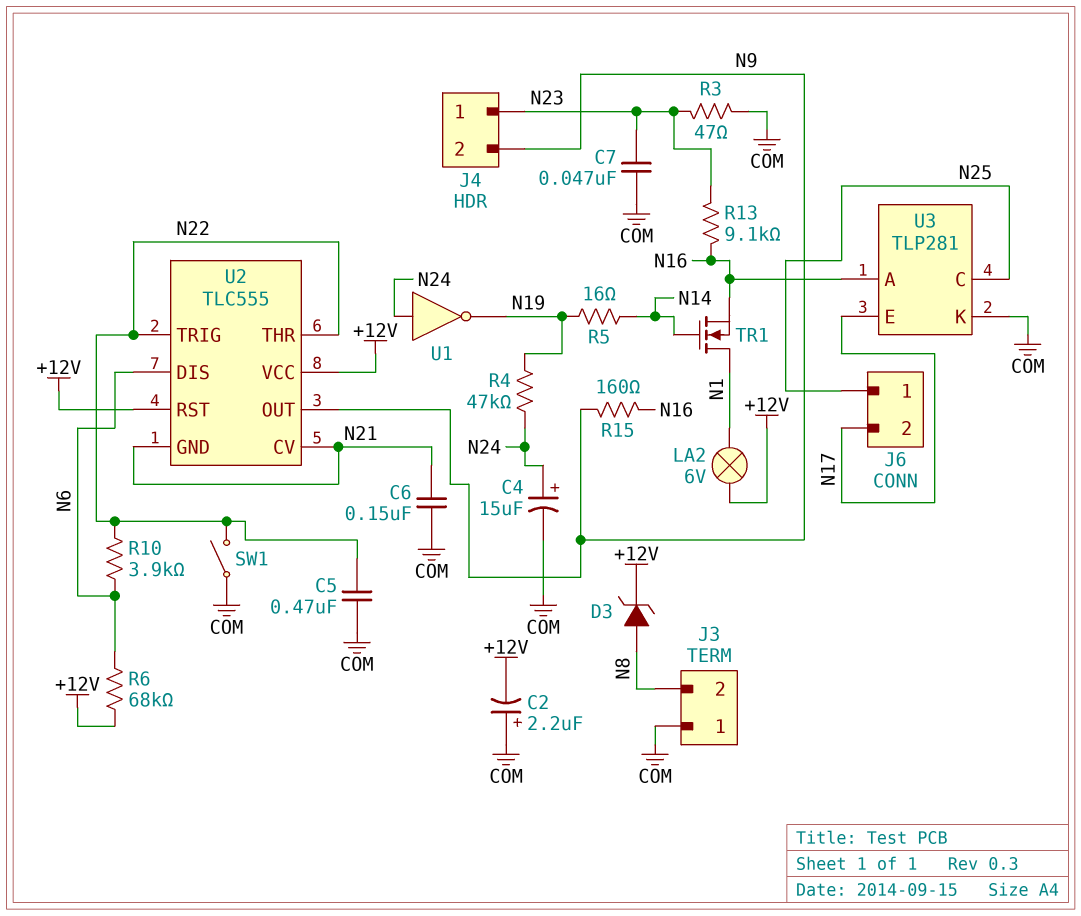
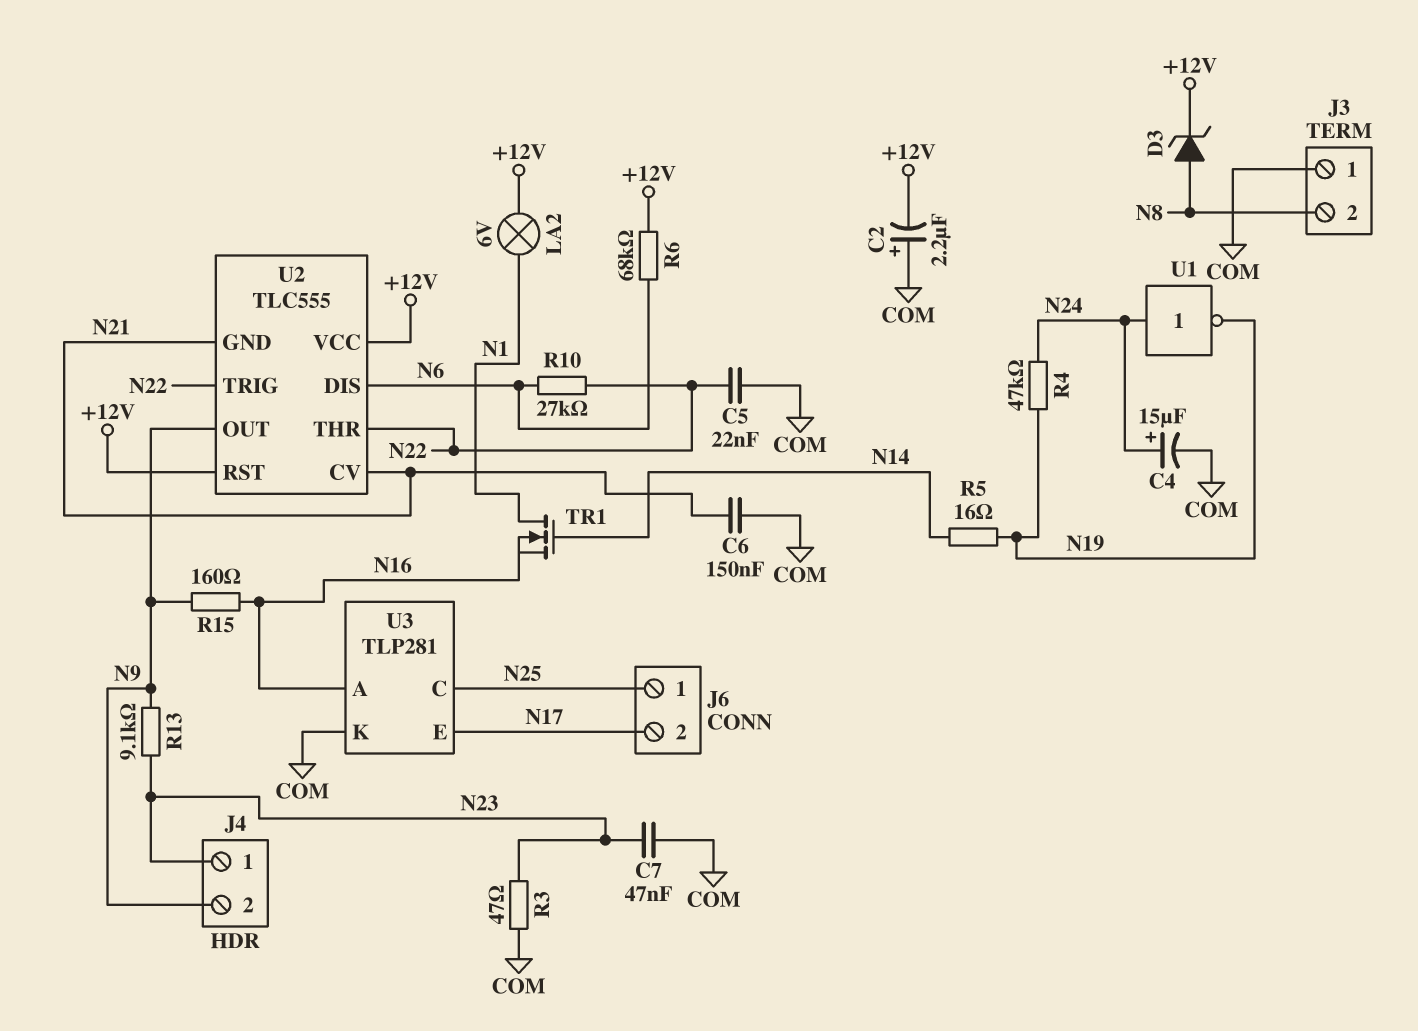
C5: 470nF (COM, N22) -> 22nF (COM, N22)
R10: 3.9k (N6, N22) -> 27k (N6, N22)
R13: 9.1k (N16, N23) -> 9.1k (N9, N23)
SW1: switch (COM, N22) -> none

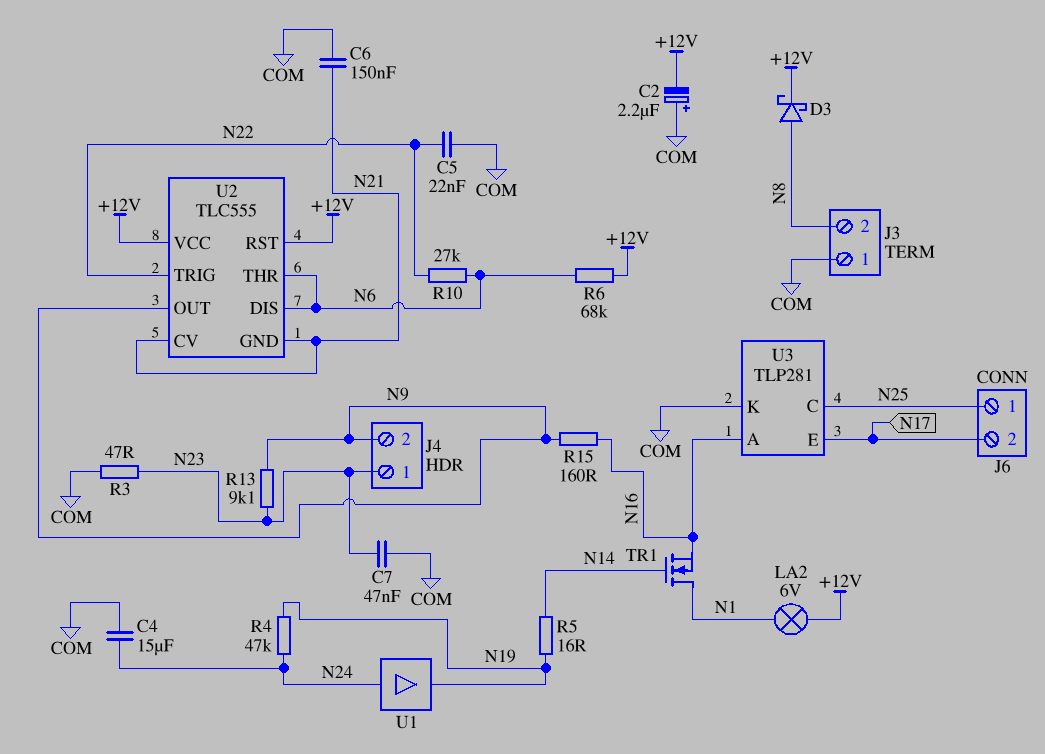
C4: 15uF (plus N24, minus COM) -> 15uF (COM, N24)
D3: zener (A N8, K +12V) -> schottky (A N8, K +12V)
U1: NOT (in N24, out N19) -> buffer (in N24, out N19)
U2 pin THR: N22 -> N6

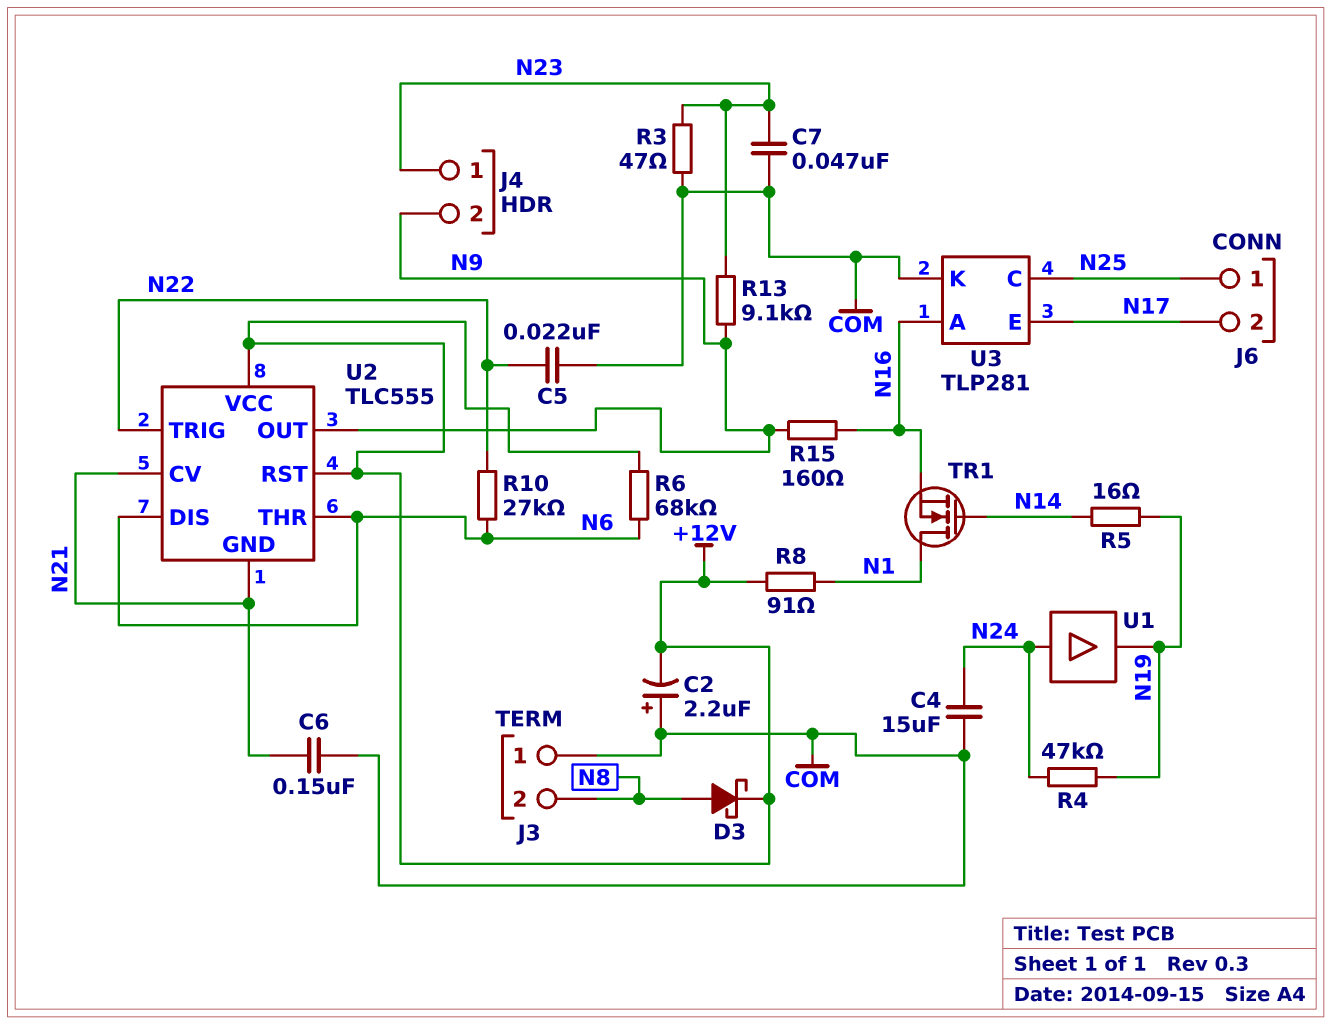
LA2: lamp 6V (+12V, N1) -> none
R8: none -> 91 (+12V, N1)

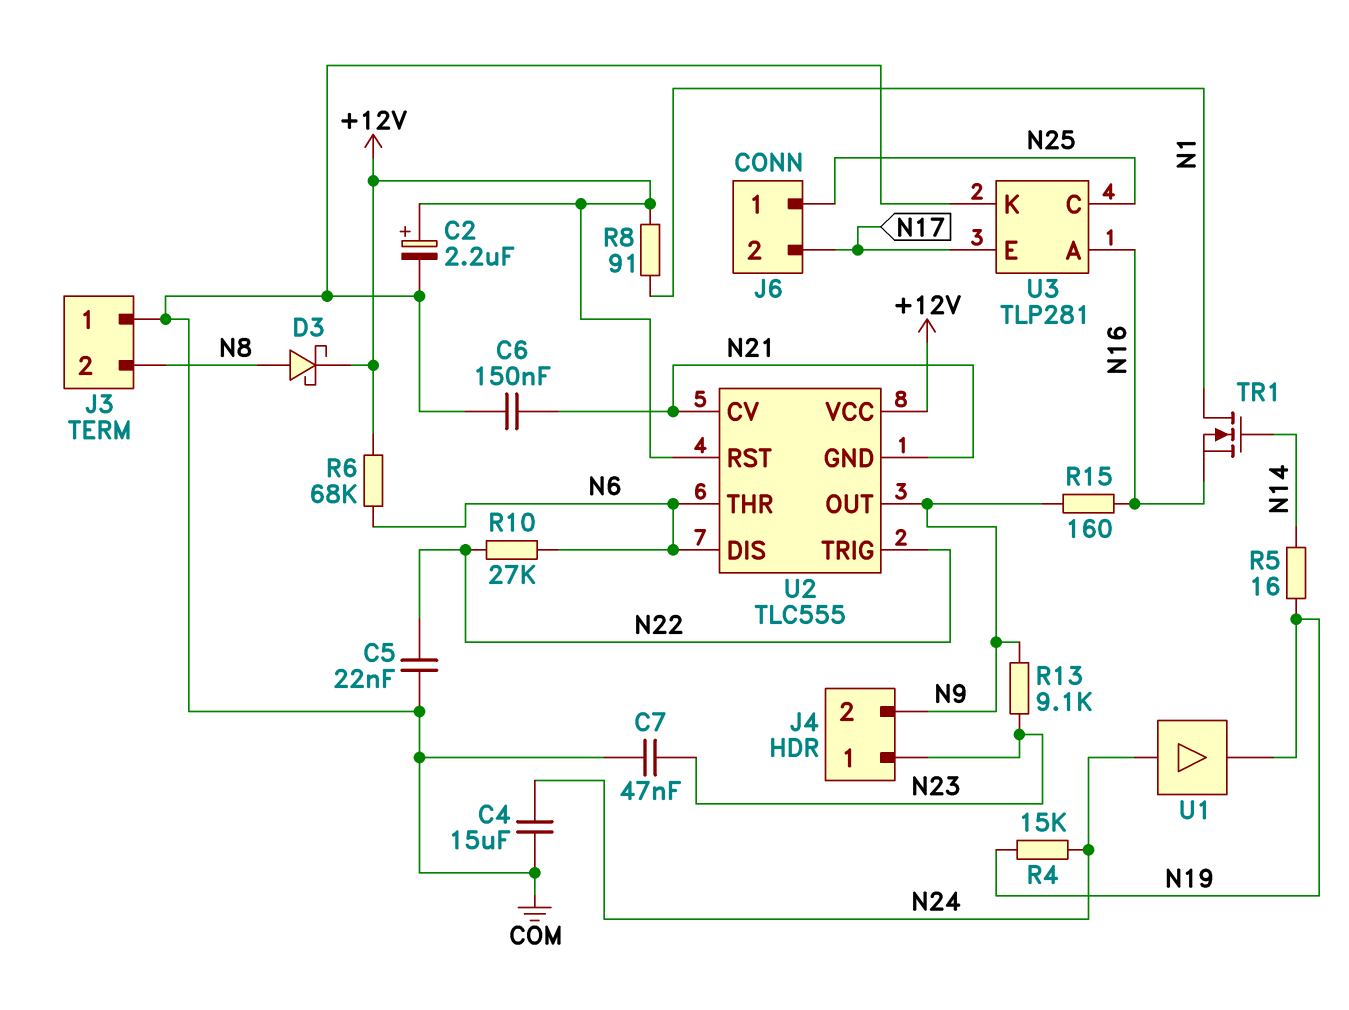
C2: 2.2uF (plus COM, minus +12V) -> 2.2uF (plus +12V, minus COM)
R3: 47 (COM, N23) -> none
R4: 47k (N19, N24) -> 15k (N19, N24)

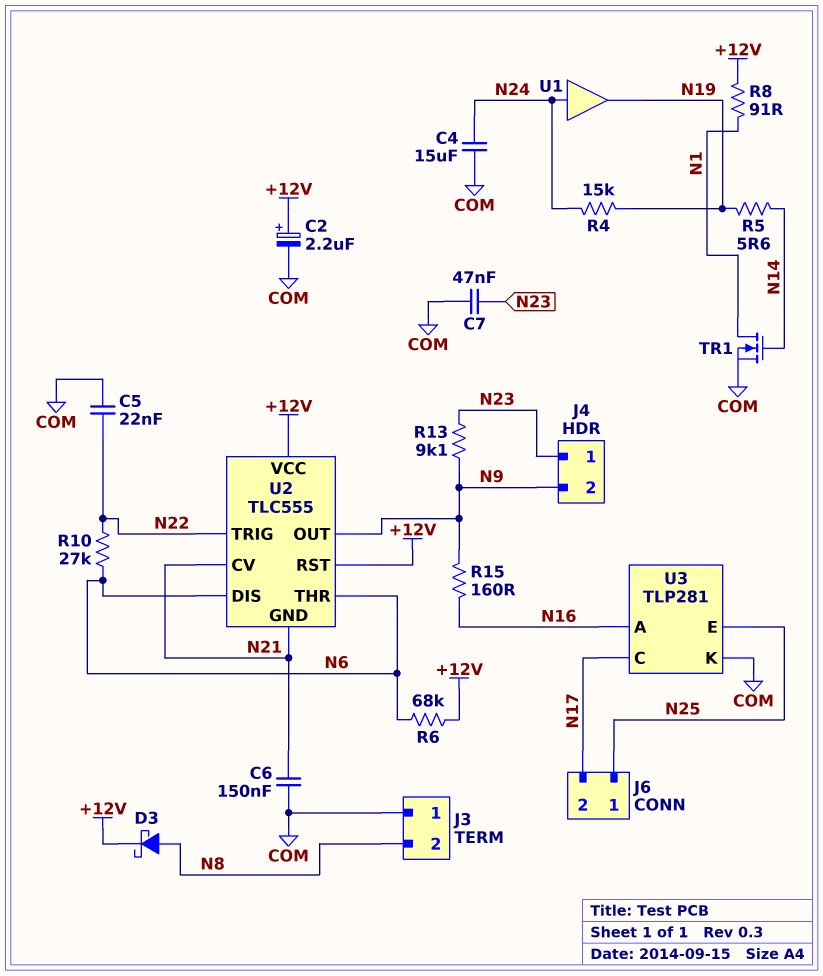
R5: 16 (N14, N19) -> 5.6 (N14, N19)
TR1: NMOS (G N14, D N1, S N16) -> NMOS (G N14, D N1, S COM)
U3 pin C: N25 -> N17
U3 pin E: N17 -> N25

